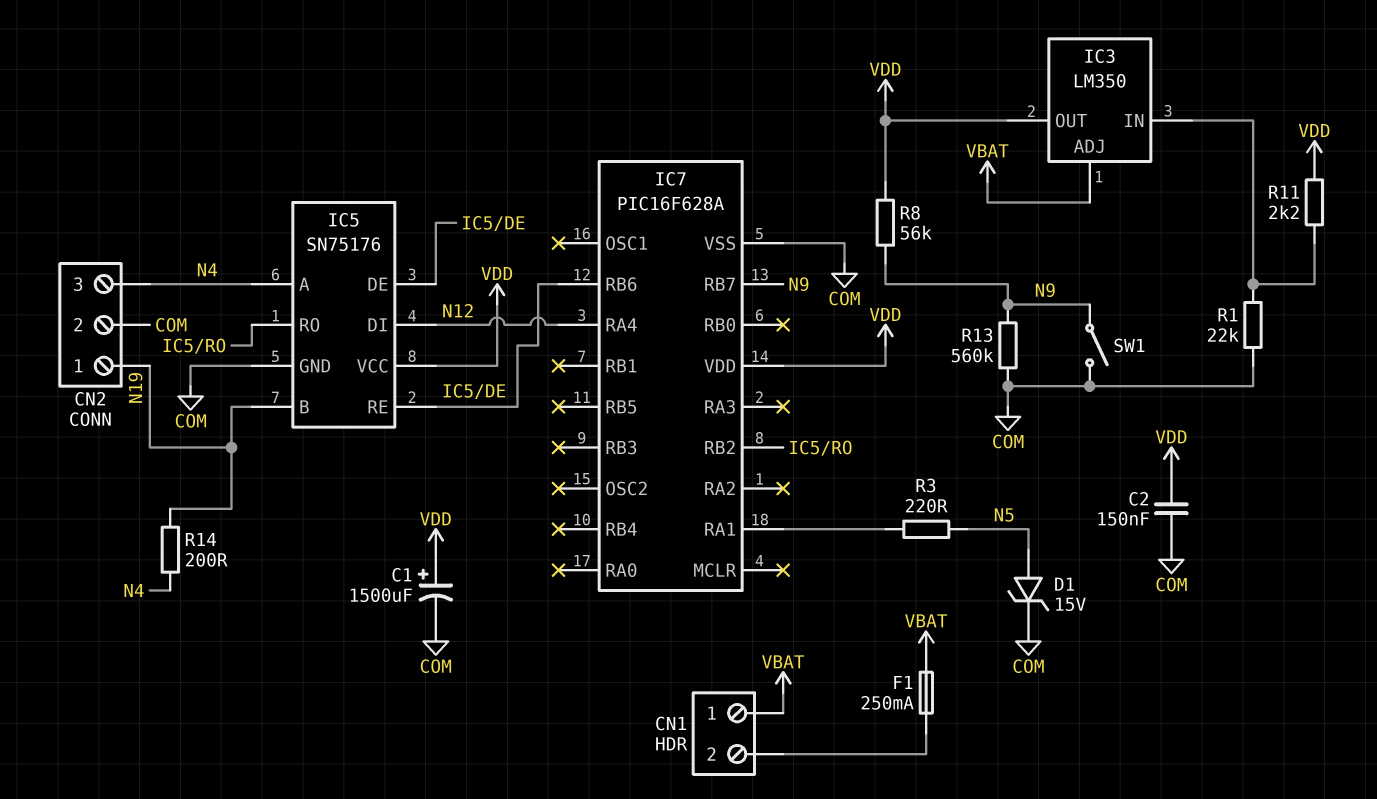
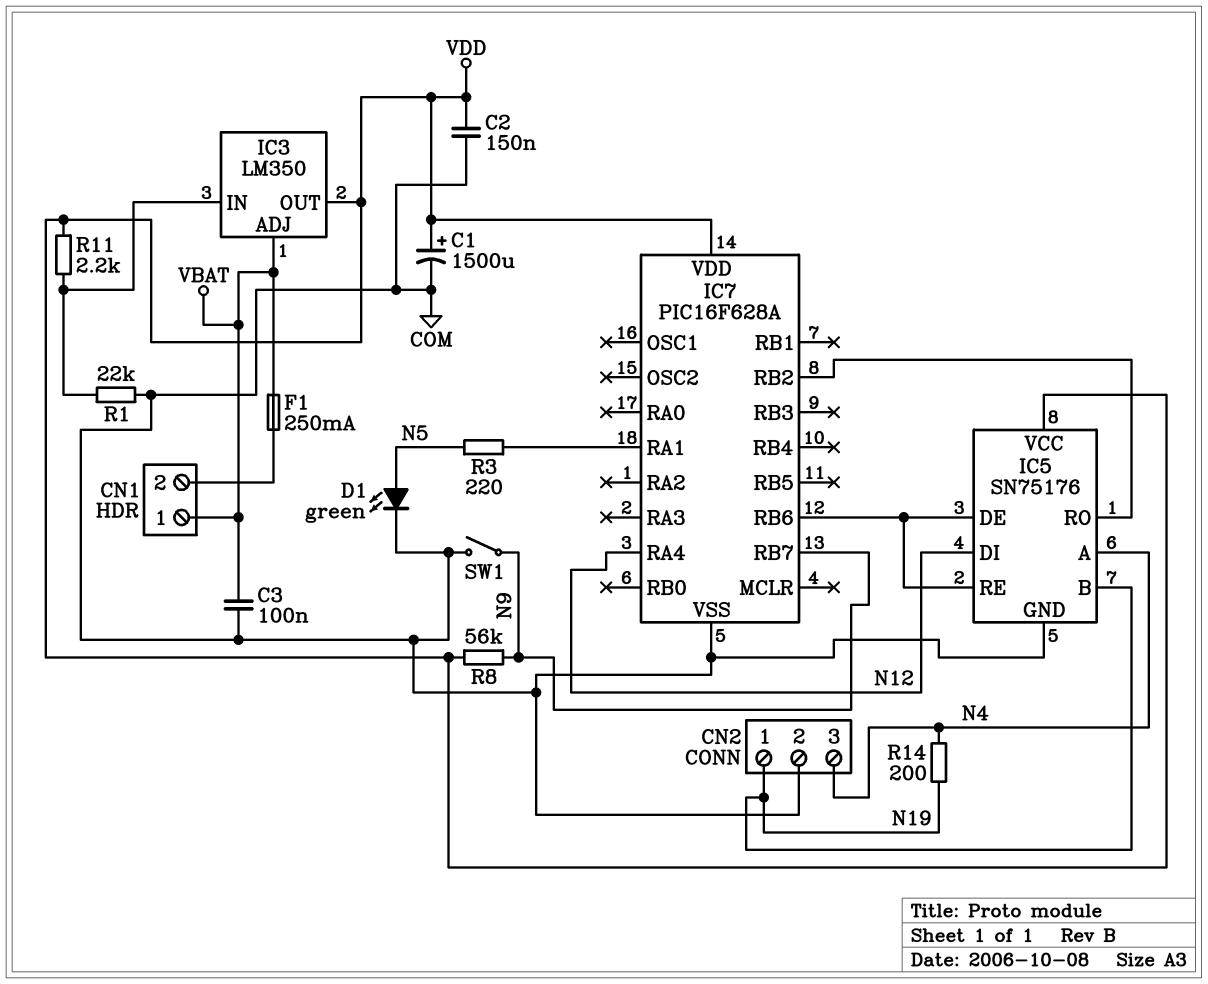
C3: none -> 100nF (COM, VBAT)
D1: zener 15V (A N5, K COM) -> LED green (A N5, K COM)
R13: 560k (COM, N9) -> none

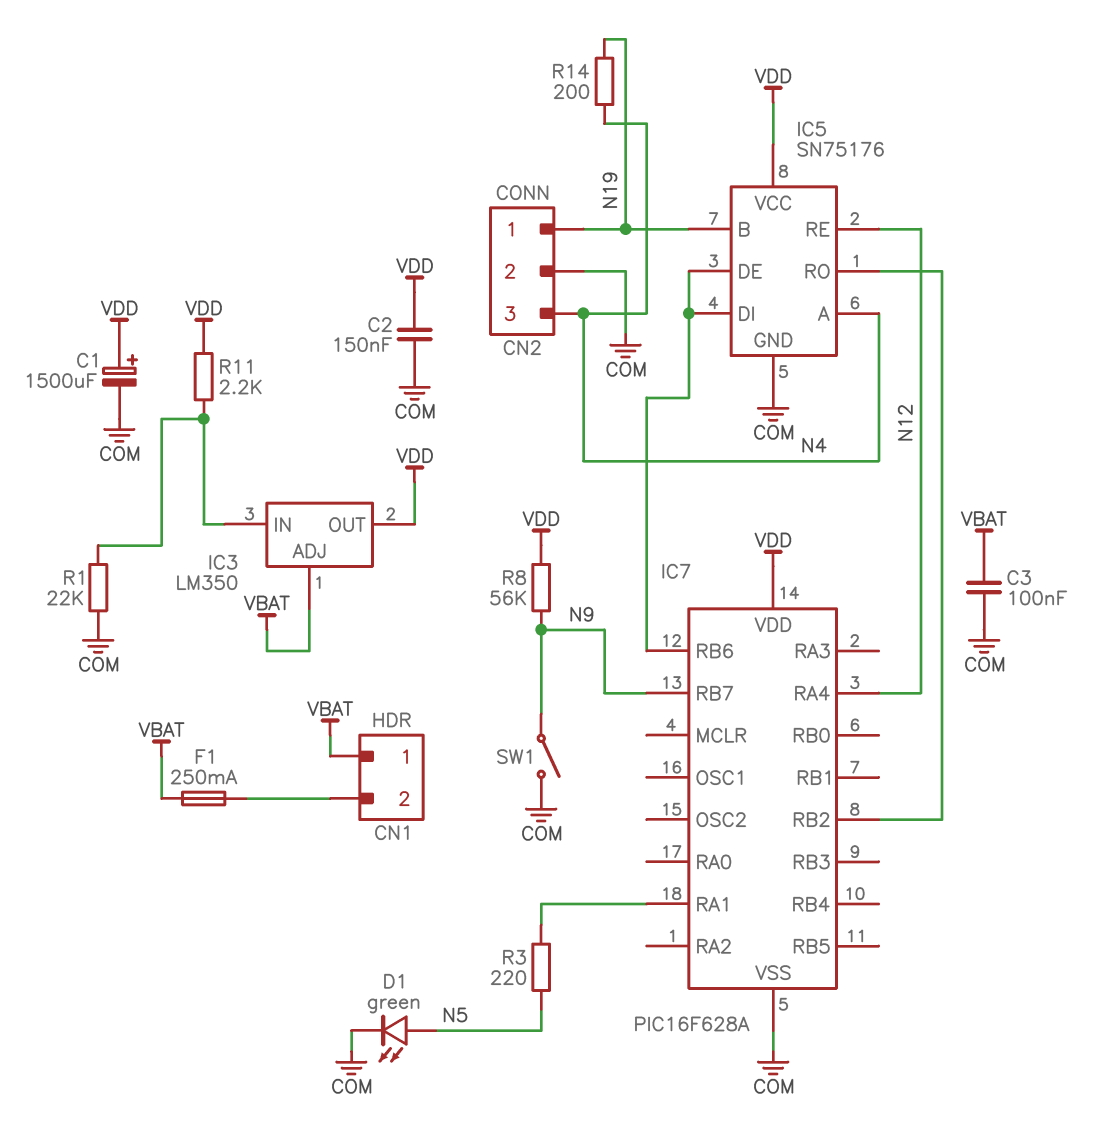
IC5 pin DI: N12 -> IC5/DE
IC5 pin RE: IC5/DE -> N12

